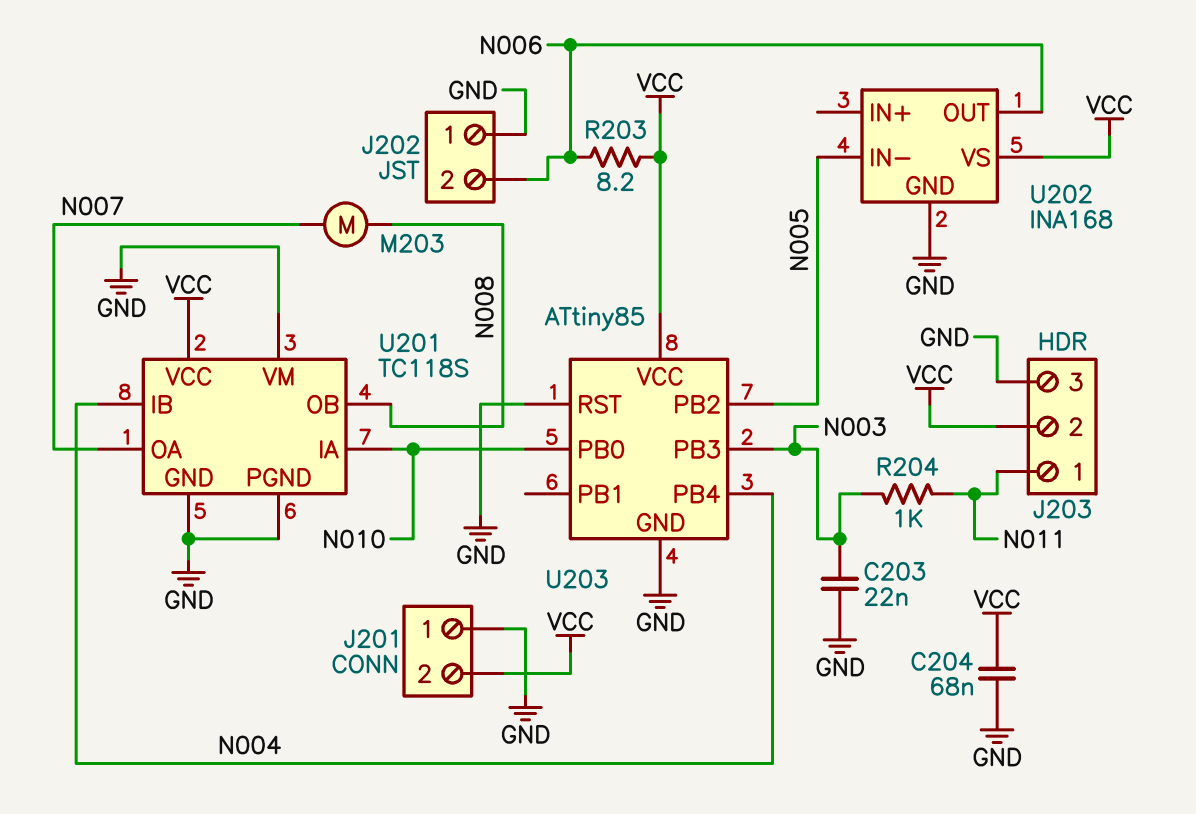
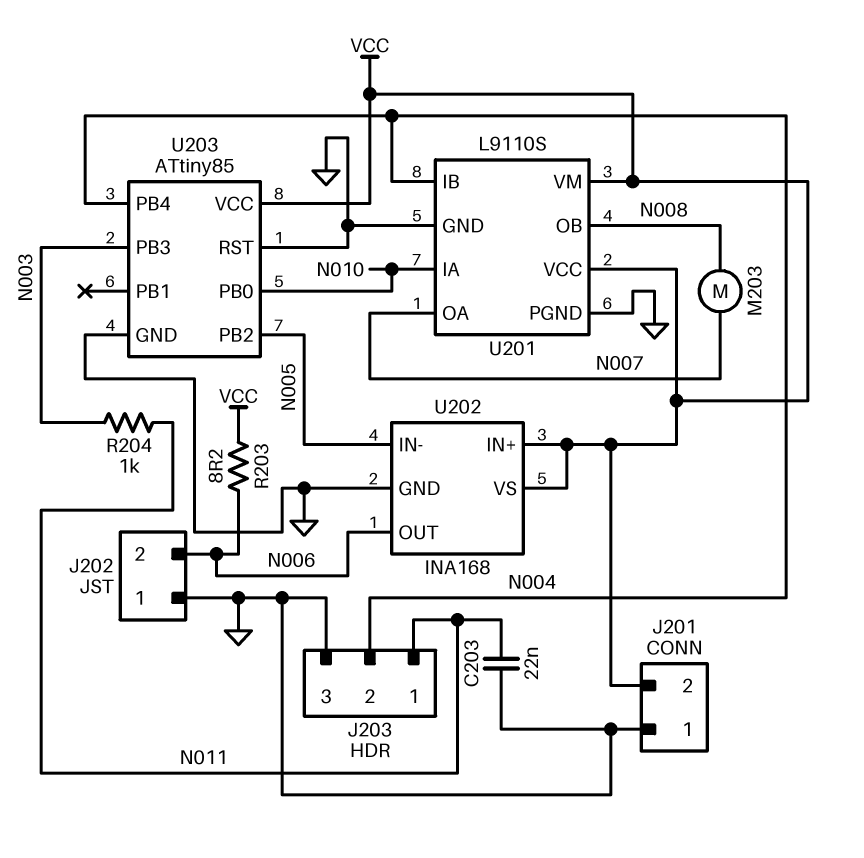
C203: 22nF (GND, N003) -> 22nF (GND, N011)
C204: 68nF (GND, VCC) -> none
J203 pin 2: VCC -> N004
U201: TC118S -> L9110S
U201 pin VM: GND -> VCC
U202 pin IN+: none -> VCC

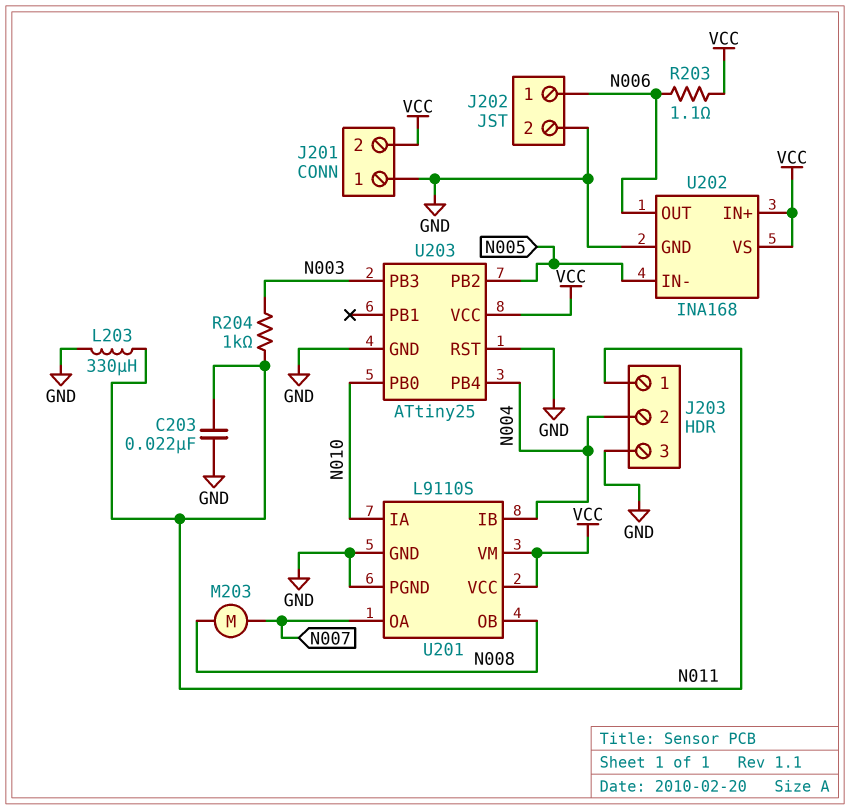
J202 pin 1: GND -> N006
J202 pin 2: N006 -> GND
L203: none -> 330uH (GND, N011)
R203: 8.2 (N006, VCC) -> 1.1 (N006, VCC)
U203: ATtiny85 -> ATtiny25

